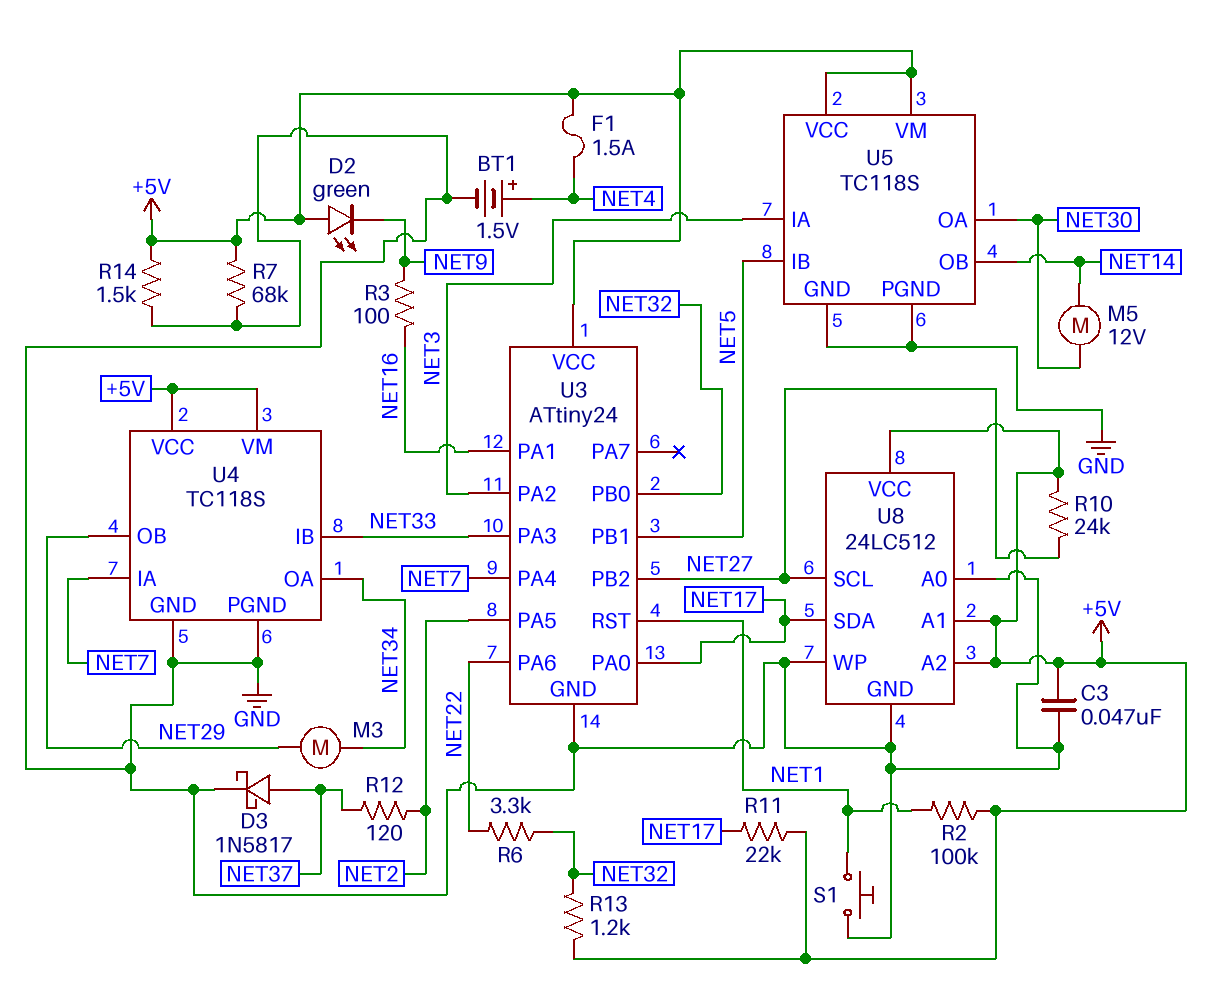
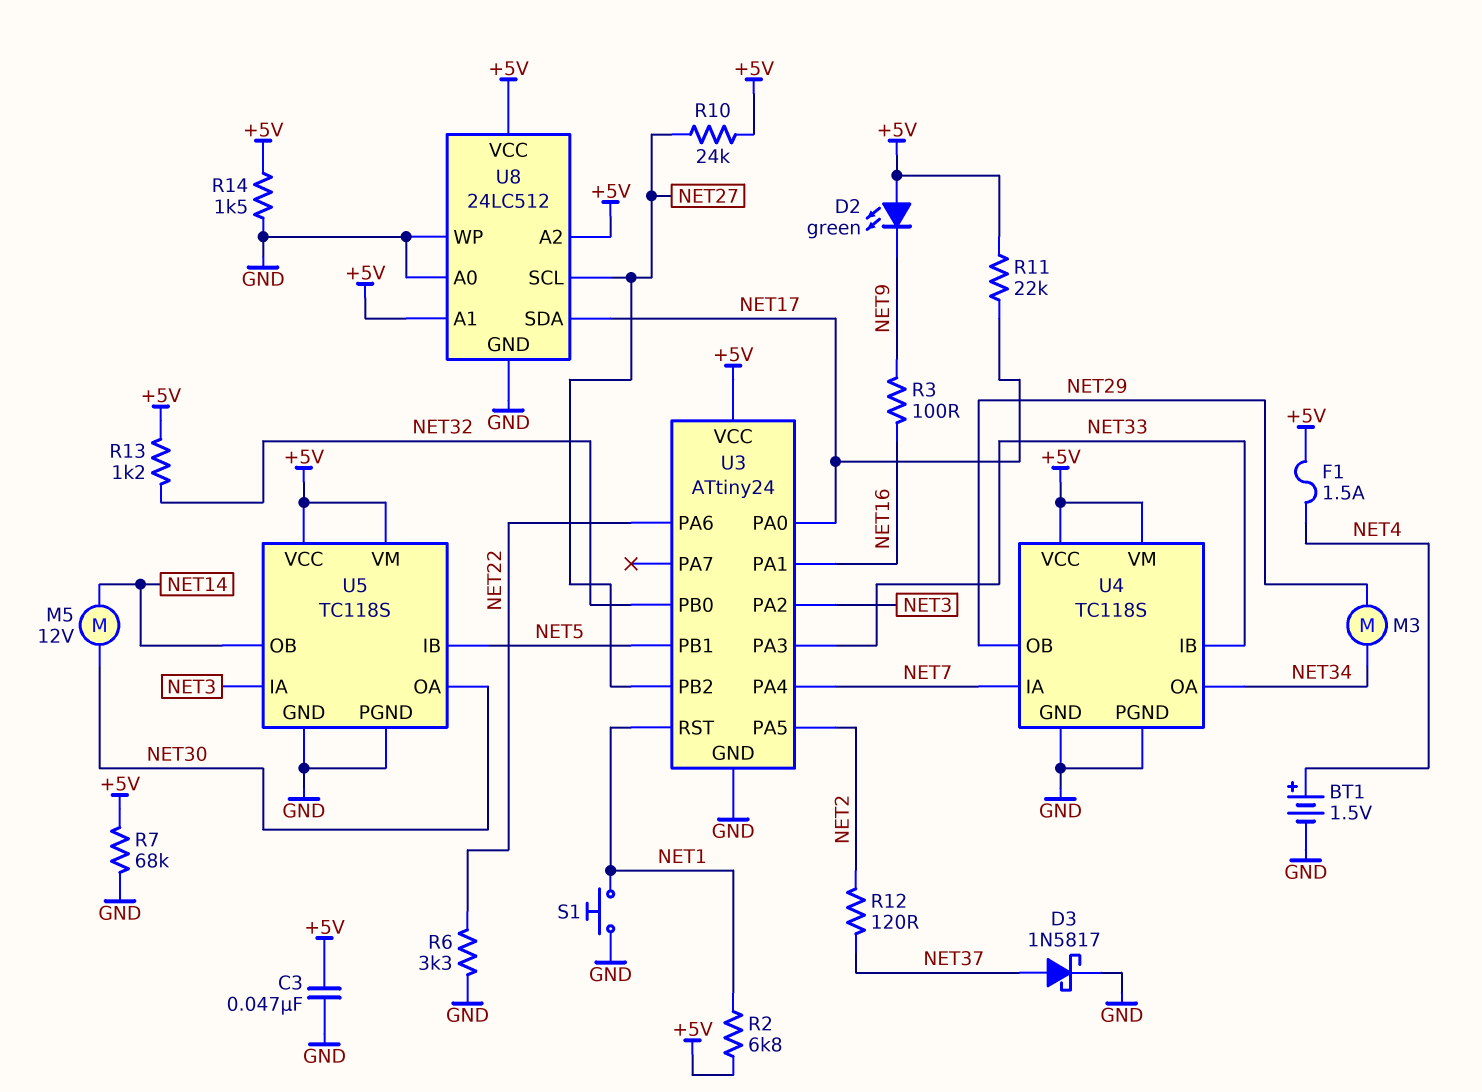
R2: 100k (+5V, NET1) -> 6.8k (+5V, NET1)
R6: 3.3k (NET22, NET32) -> 3.3k (GND, NET22)

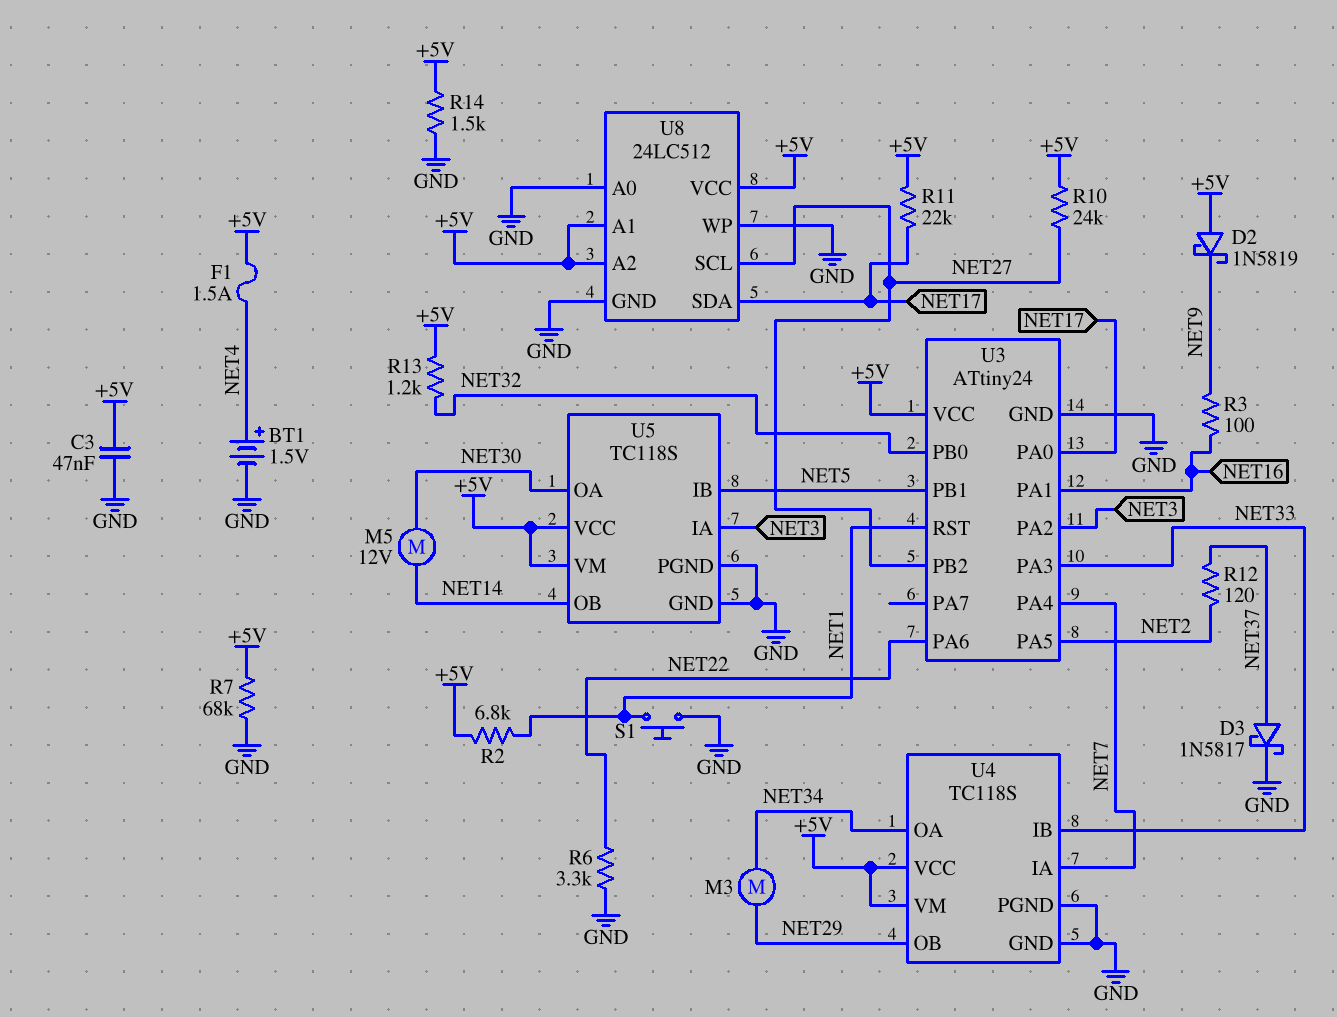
D2: LED green (A +5V, K NET9) -> schottky 1N5819 (A +5V, K NET9)

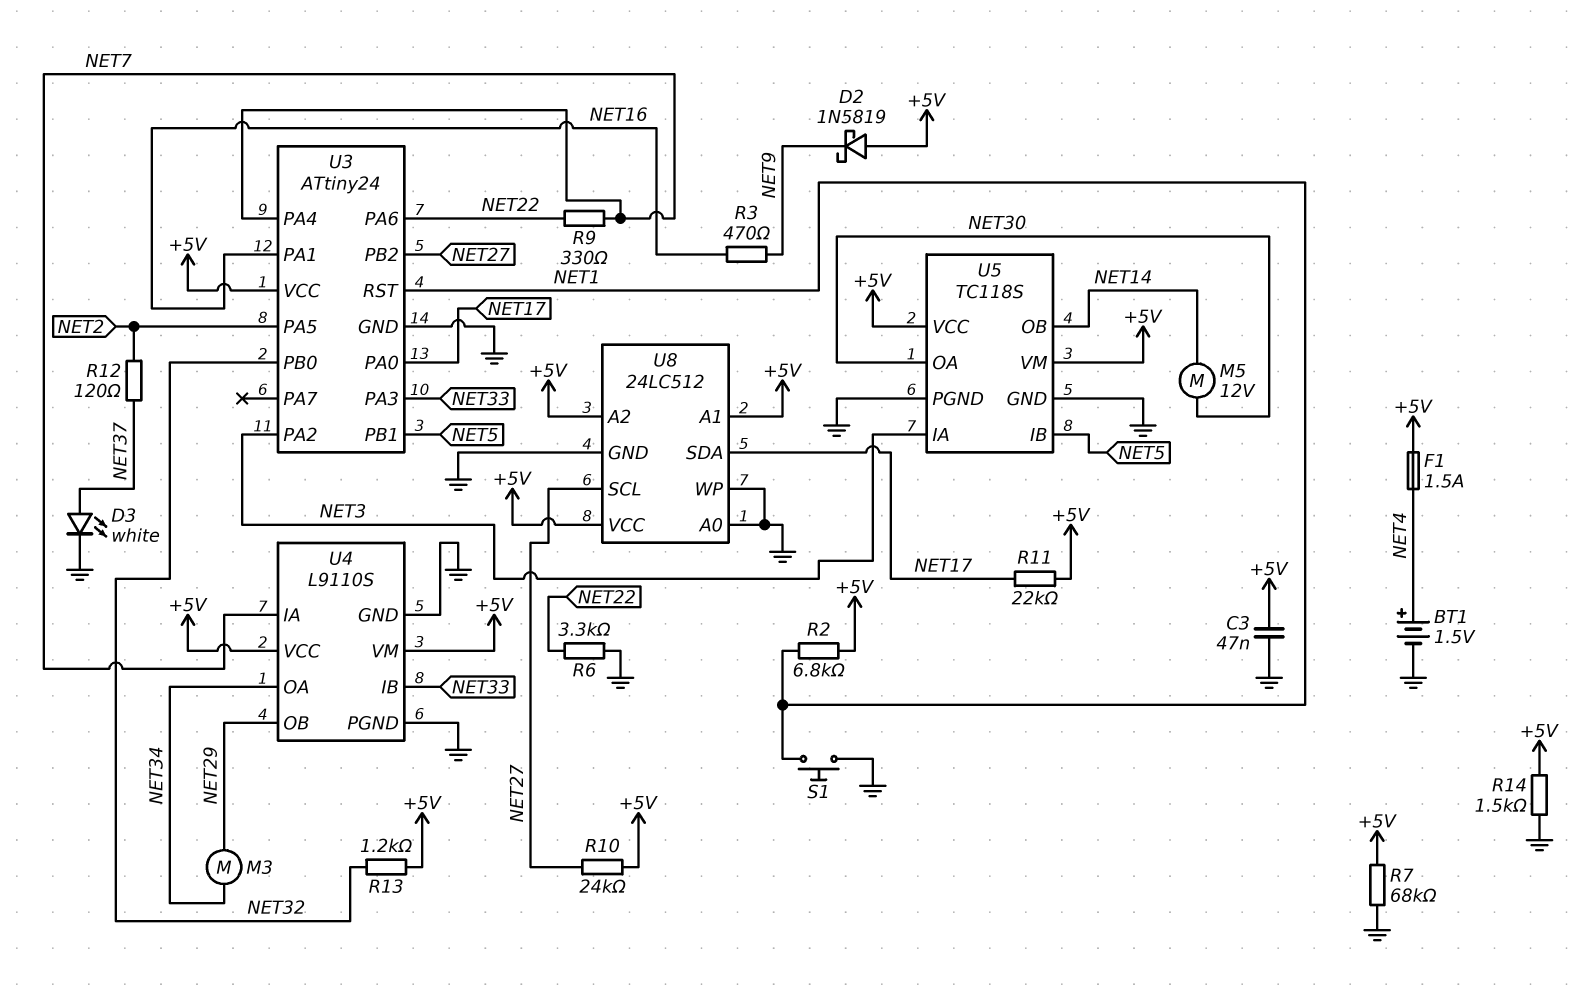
D3: schottky 1N5817 (A NET37, K GND) -> LED white (A NET37, K GND)
R3: 100 (NET9, NET16) -> 470 (NET9, NET16)
R9: none -> 330 (NET7, NET22)
U4: TC118S -> L9110S

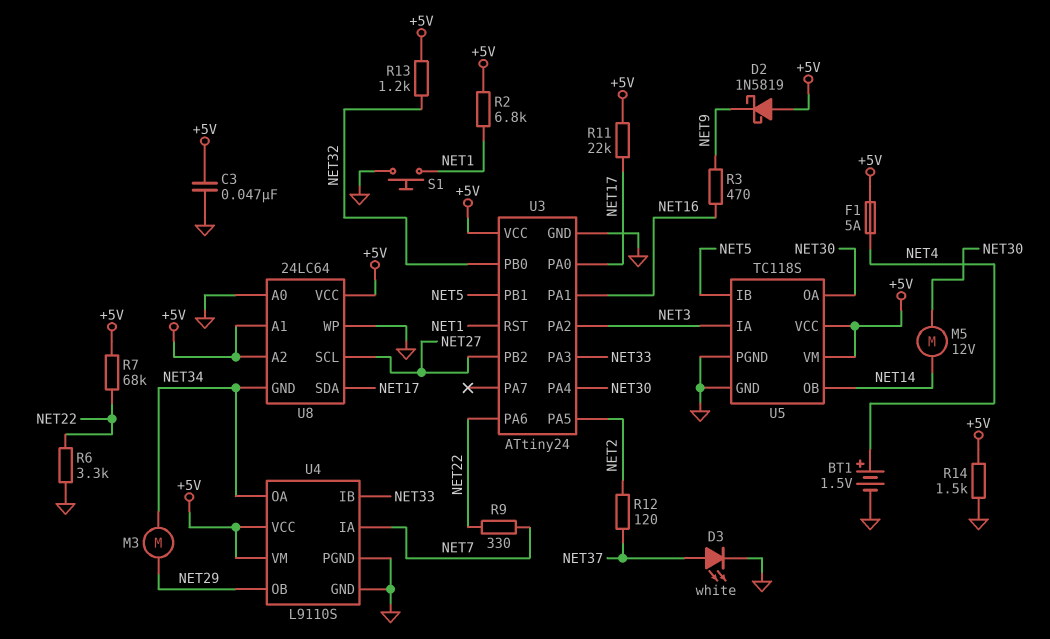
F1: 1.5A (+5V, NET4) -> 5A (+5V, NET4)
R7: 68k (+5V, GND) -> 68k (+5V, NET22)
R10: 24k (+5V, NET27) -> none
U3 pin PA4: NET7 -> NET30
U8: 24LC512 -> 24LC64
U8 pin GND: GND -> NET34

